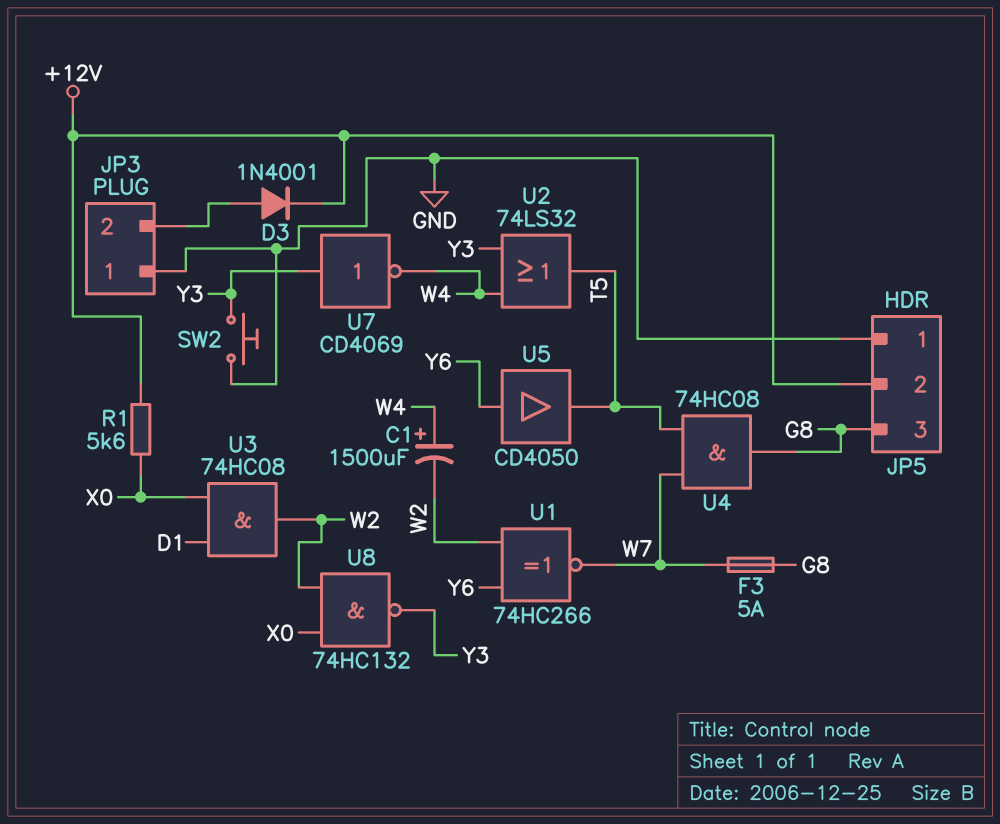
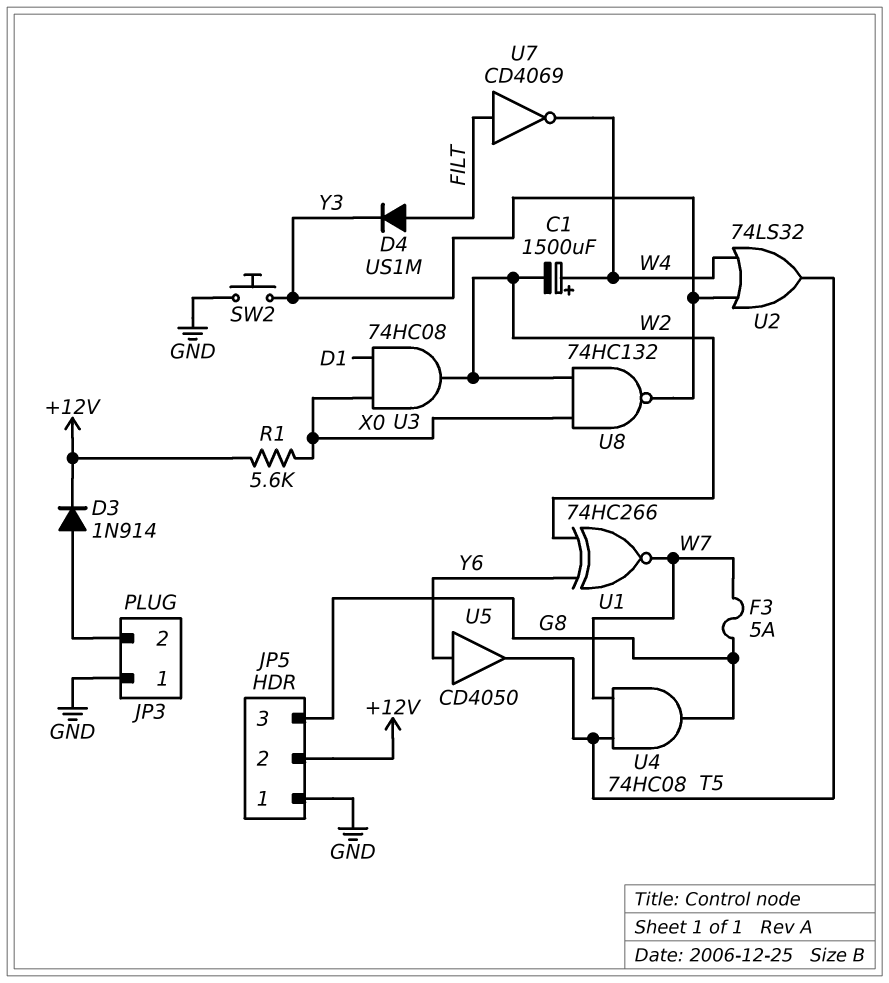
D3: diode 1N4001 (A JP3/2, K +12V) -> diode 1N914 (A JP3/2, K +12V)
D4: none -> diode US1M (A FILT, K Y3)
U7: NOT CD4069 (in Y3, out W4) -> NOT CD4069 (in FILT, out W4)

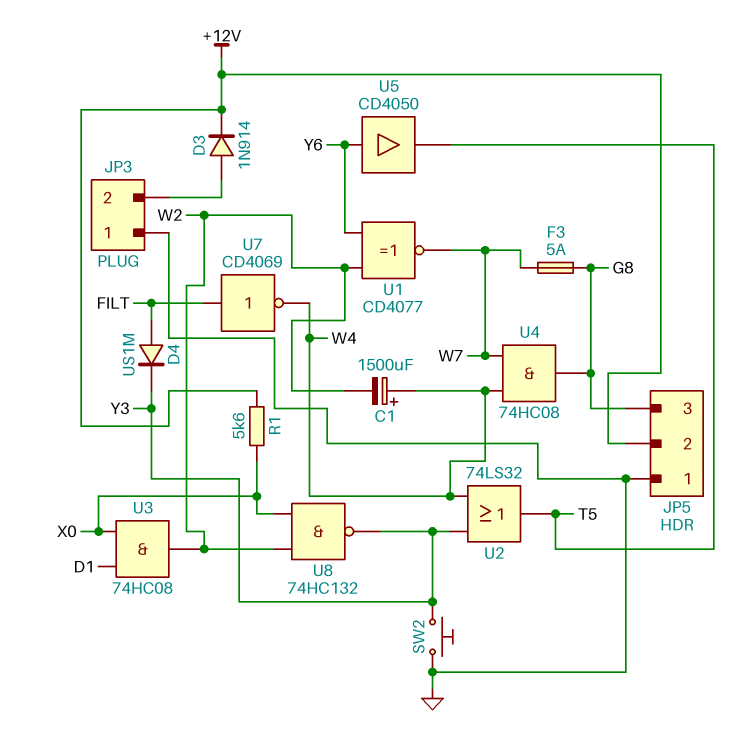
U1: XNOR 74HC266 (in W2, in Y6, out W7) -> XNOR CD4077 (in W2, in Y6, out W7)
U4: AND 74HC08 (in T5, in W7, out G8) -> AND 74HC08 (in W4, in W7, out G8)

